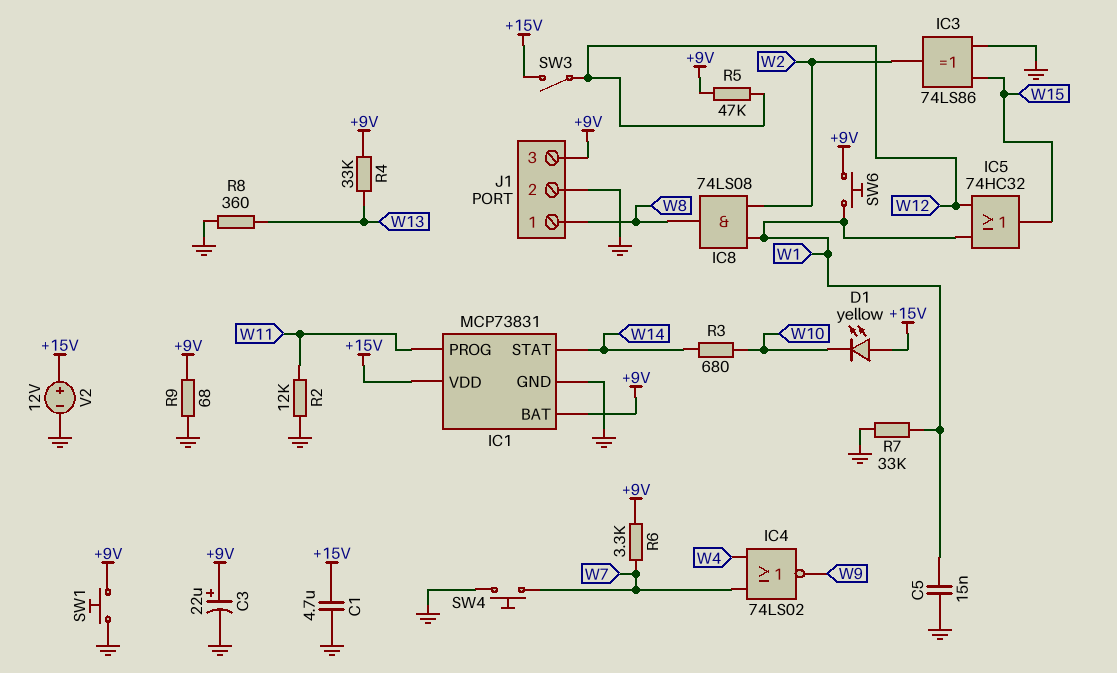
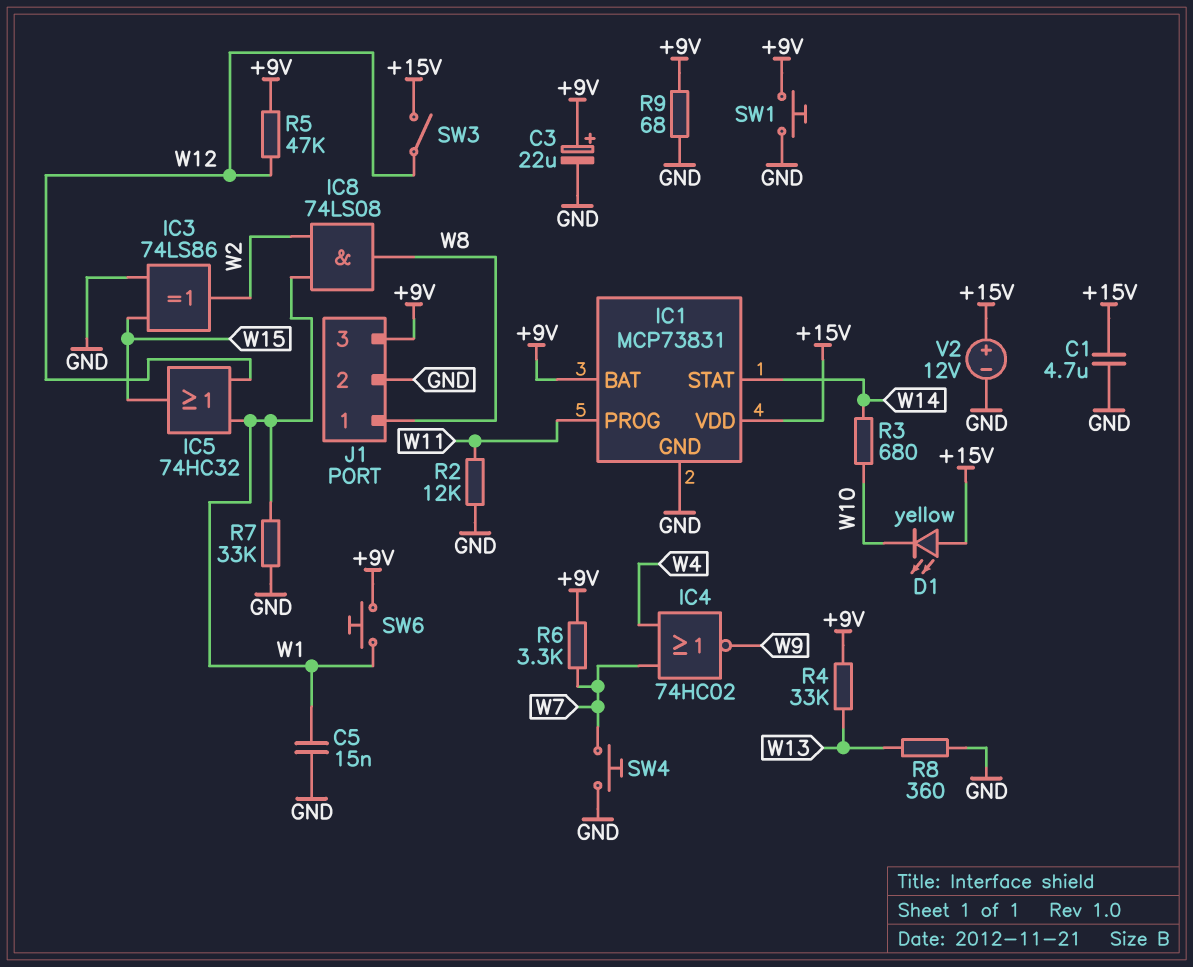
IC4: NOR 74LS02 (in W4, in W7, out W9) -> NOR 74HC02 (in W4, in W7, out W9)

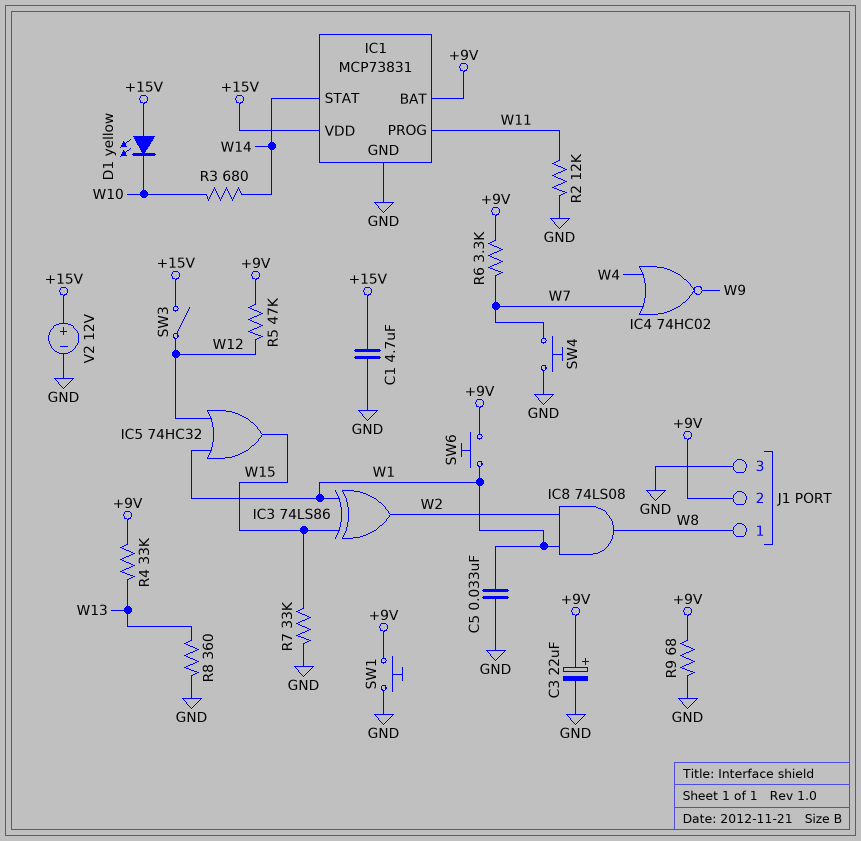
C5: 15nF (GND, W1) -> 33nF (GND, W1)
IC3: XOR 74LS86 (in GND, in W15, out W2) -> XOR 74LS86 (in W1, in W15, out W2)
J1 pin 2: GND -> +9V
J1 pin 3: +9V -> GND
R7: 33k (GND, W1) -> 33k (GND, W15)

